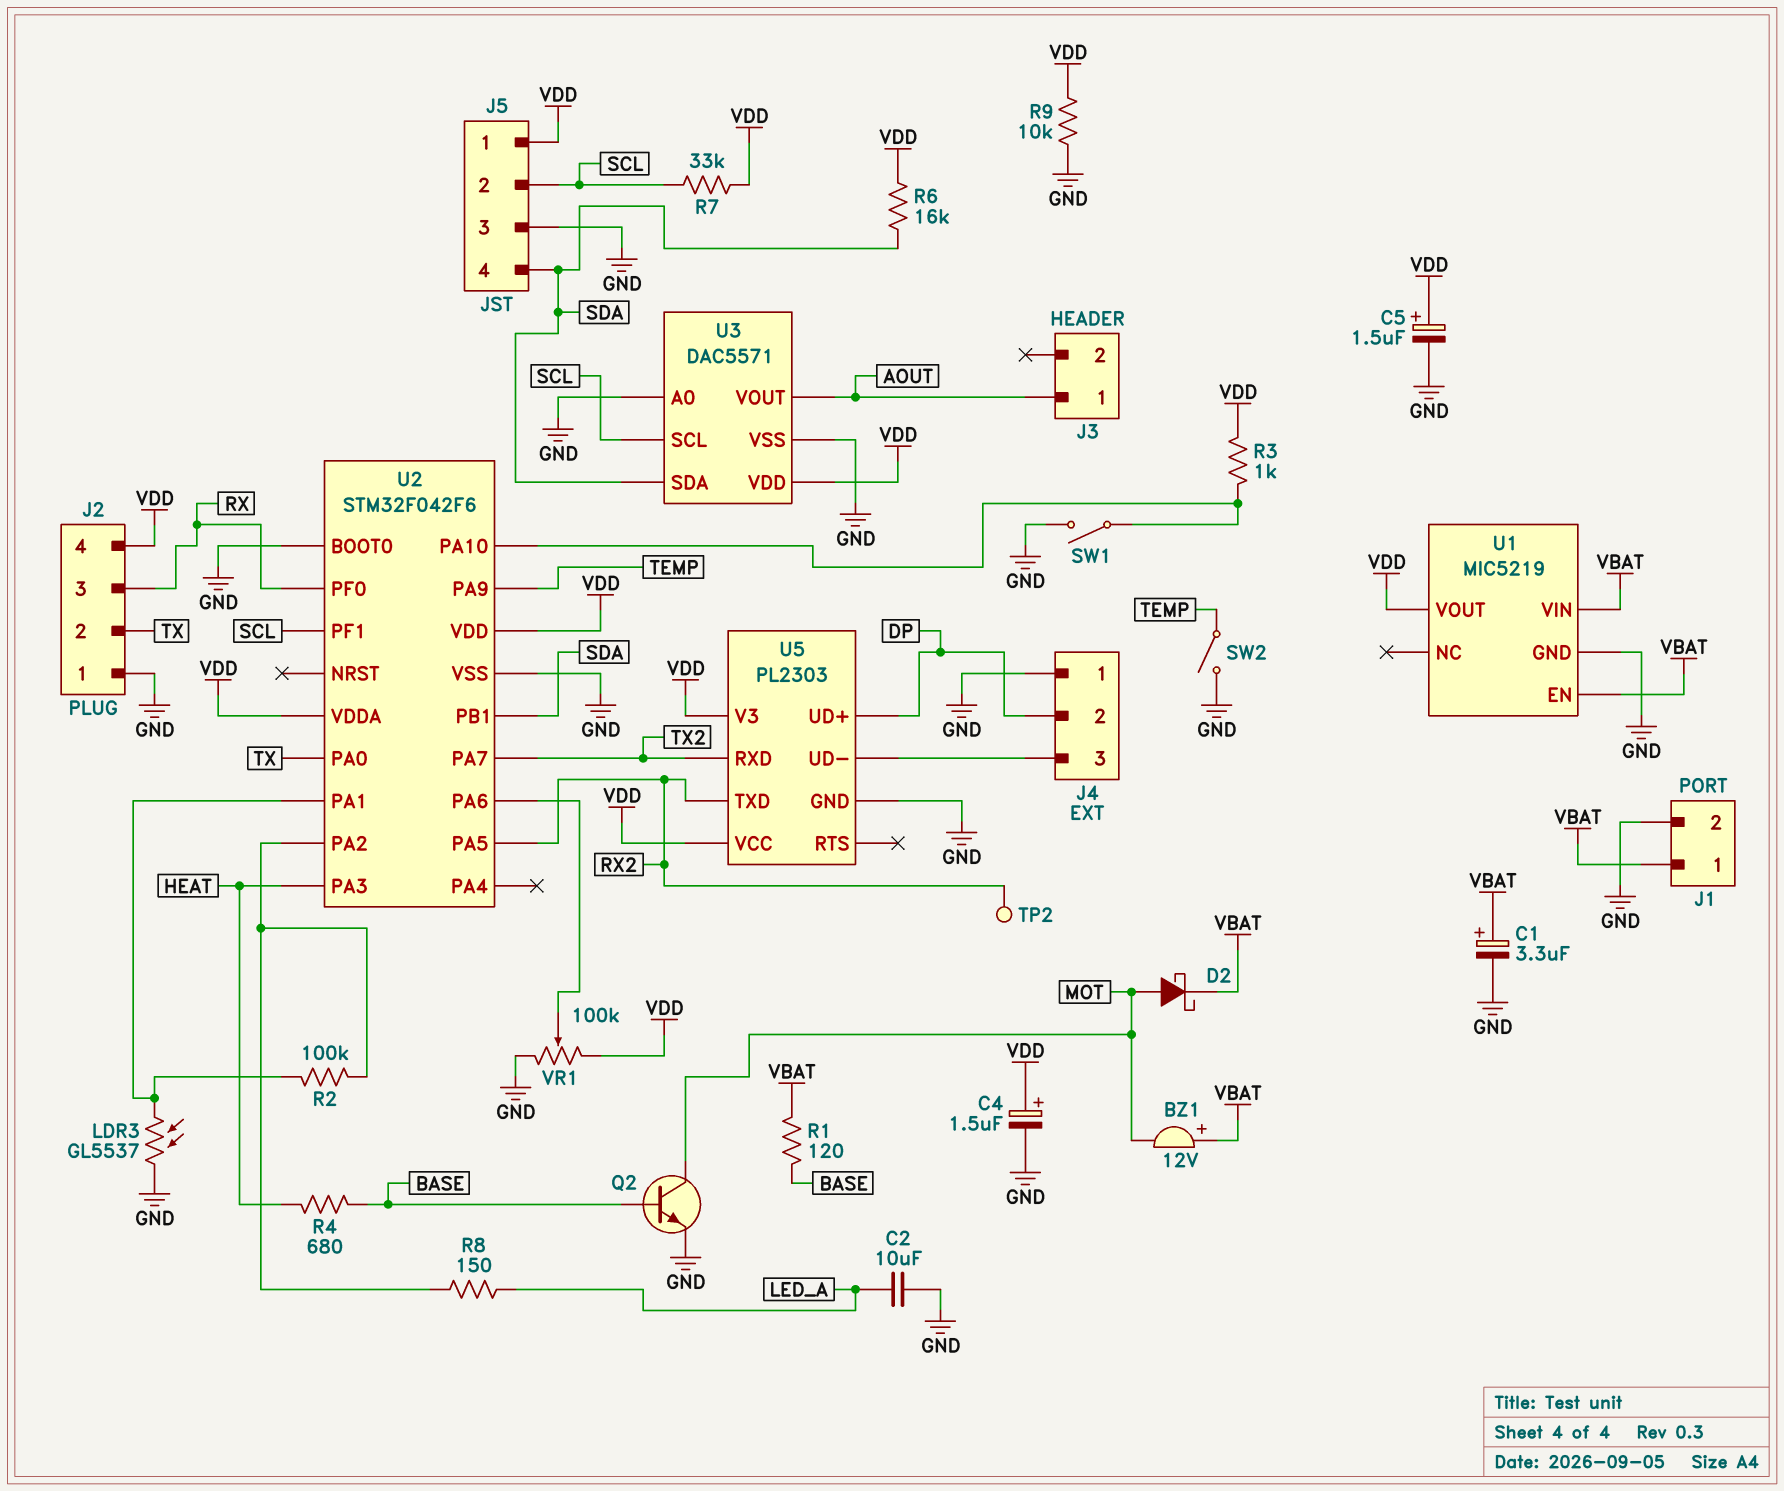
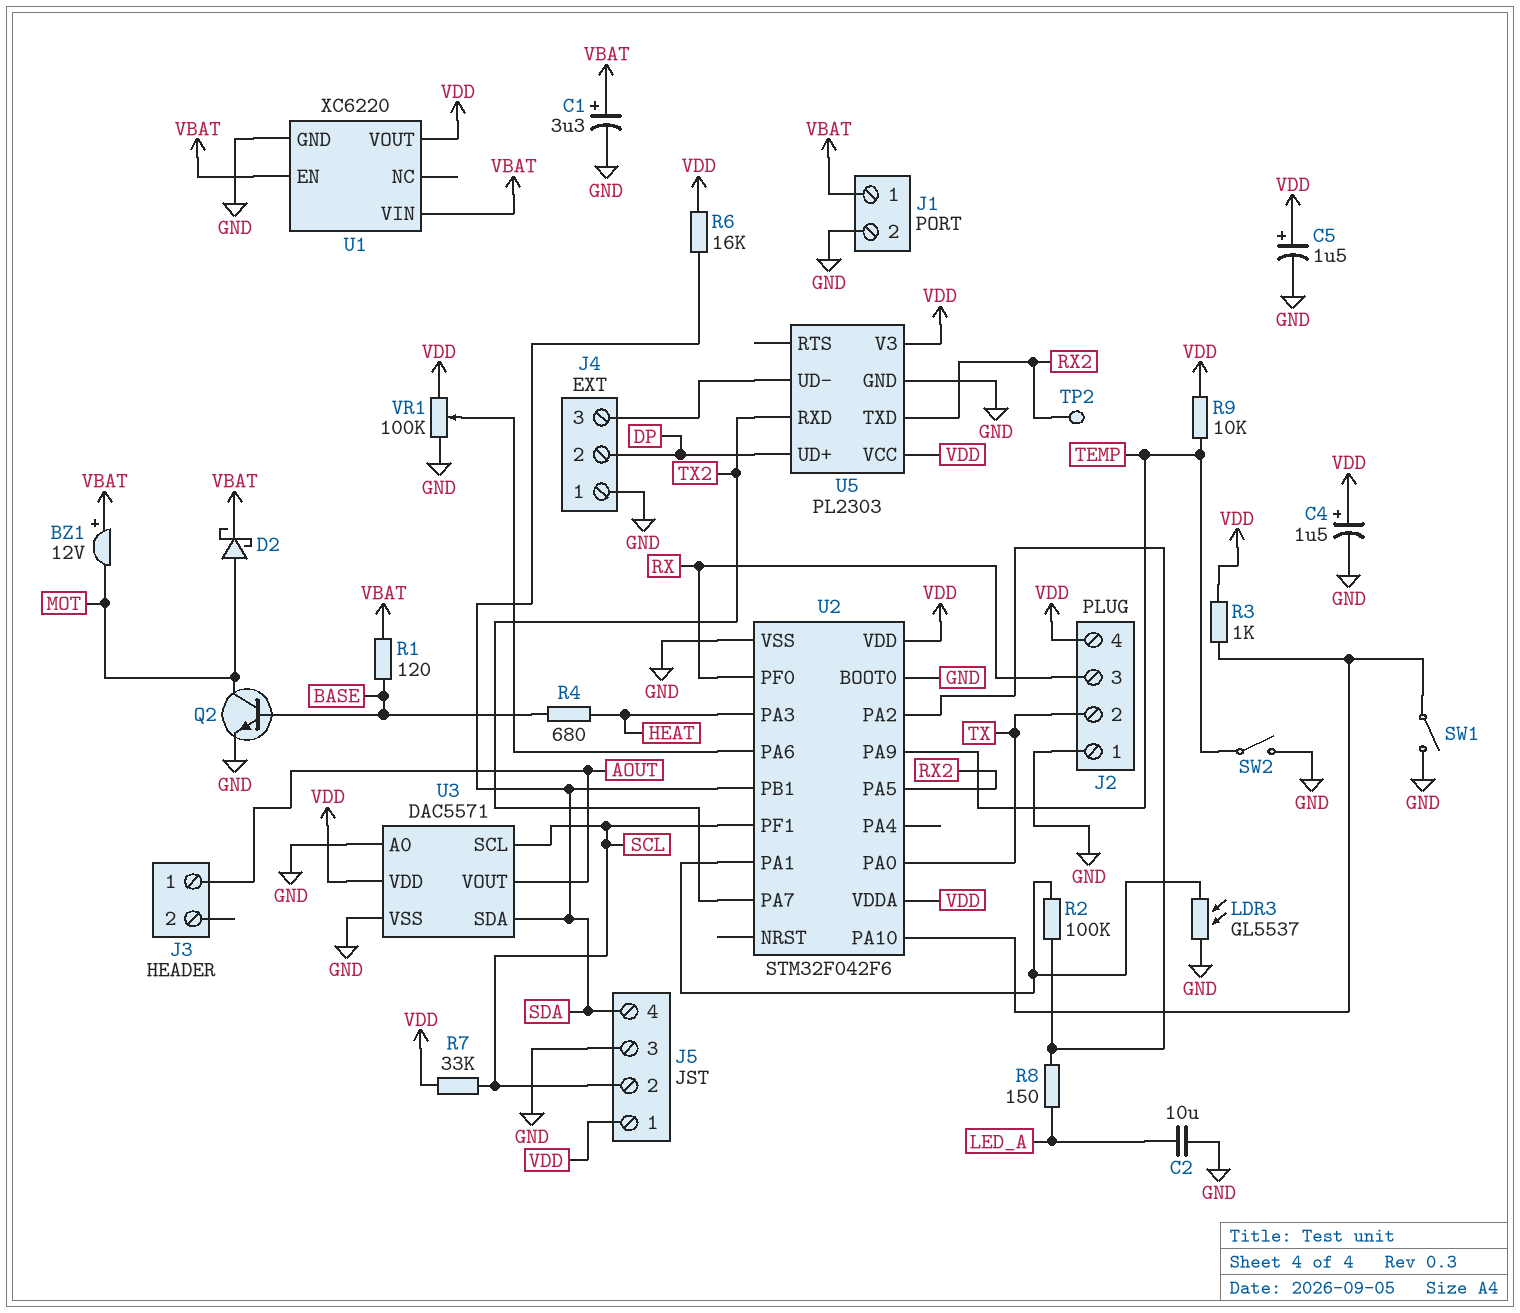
R9: 10k (GND, VDD) -> 10k (TEMP, VDD)
U1: MIC5219 -> XC6220

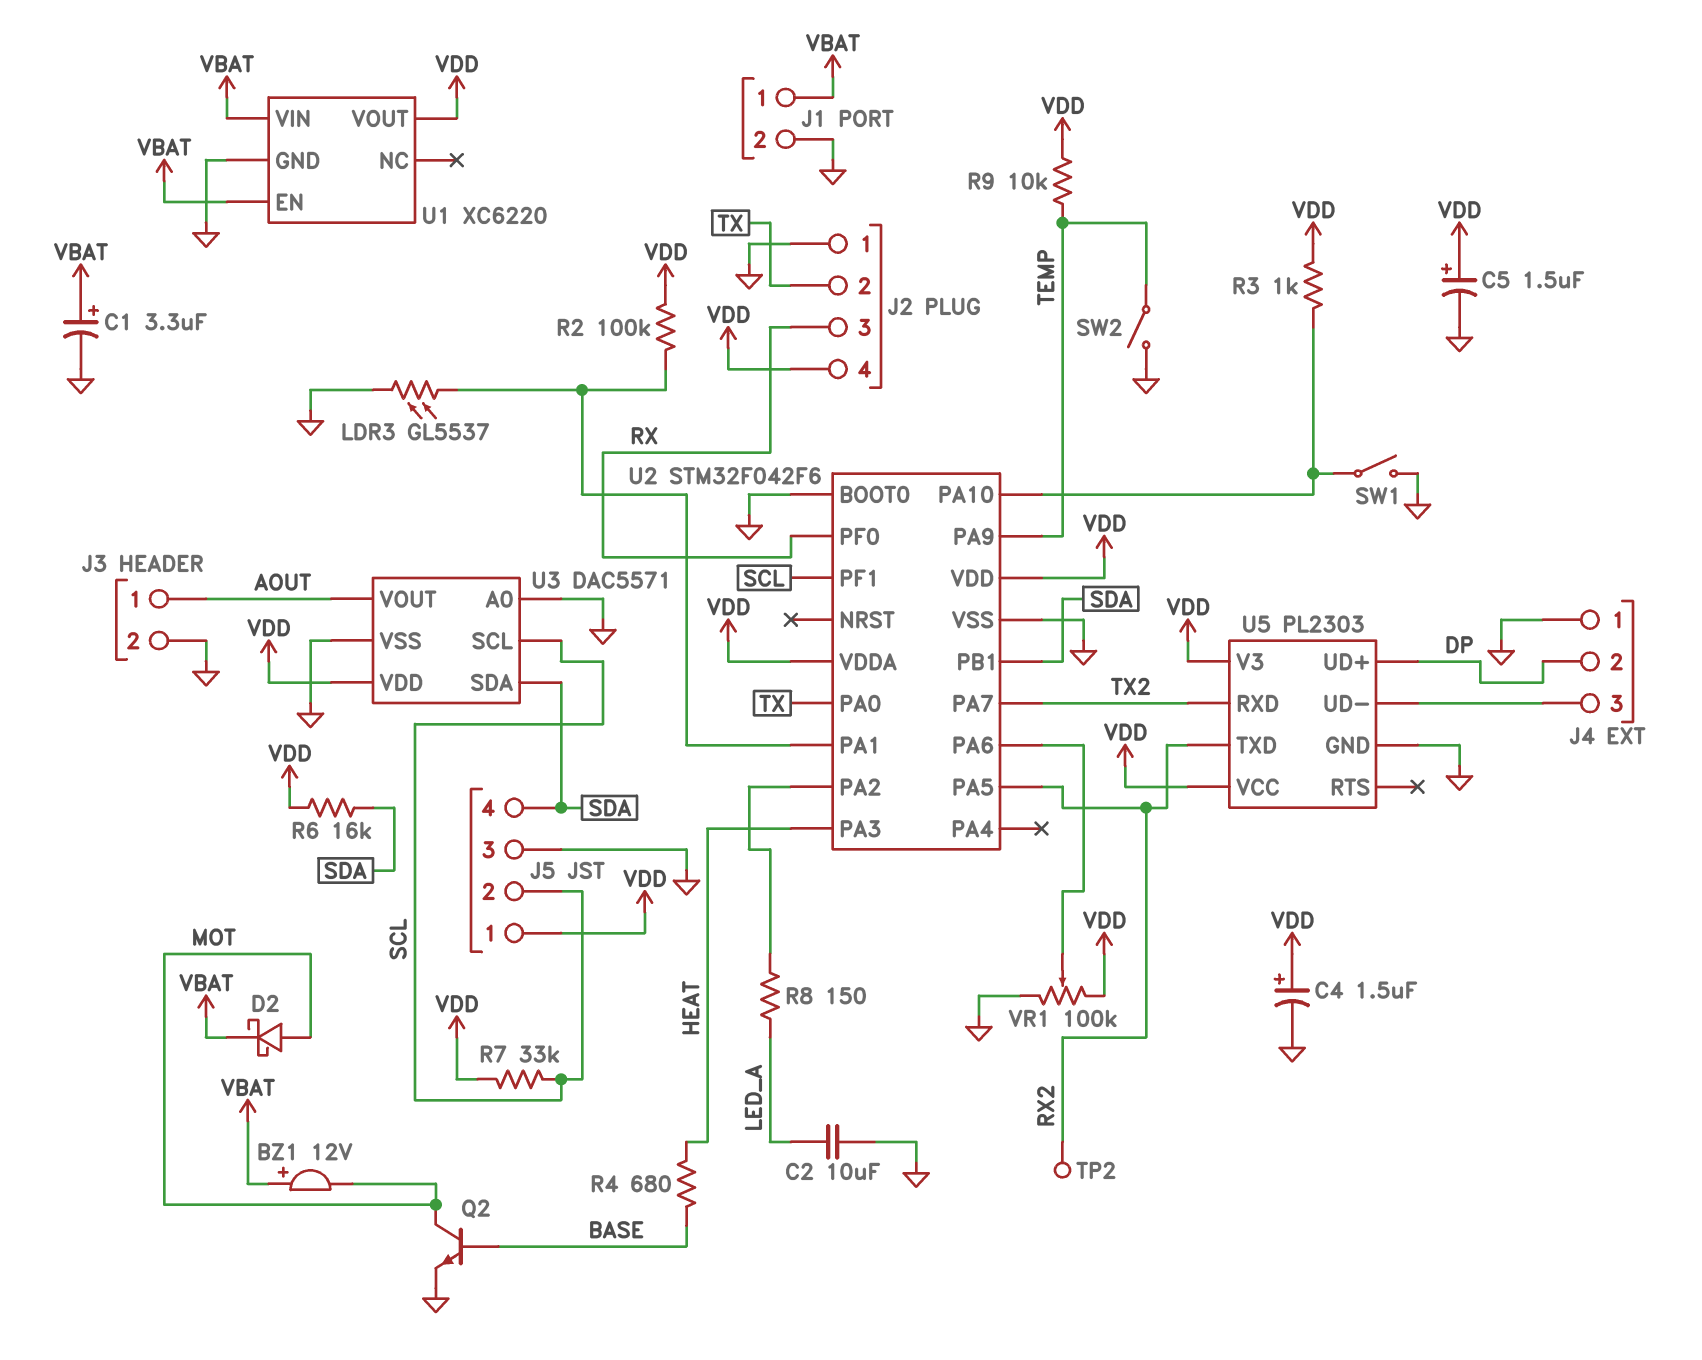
J3 pin 2: none -> GND
R1: 120 (BASE, VBAT) -> none
R2: 100k (U2/PA1, U2/PA2) -> 100k (U2/PA1, VDD)

